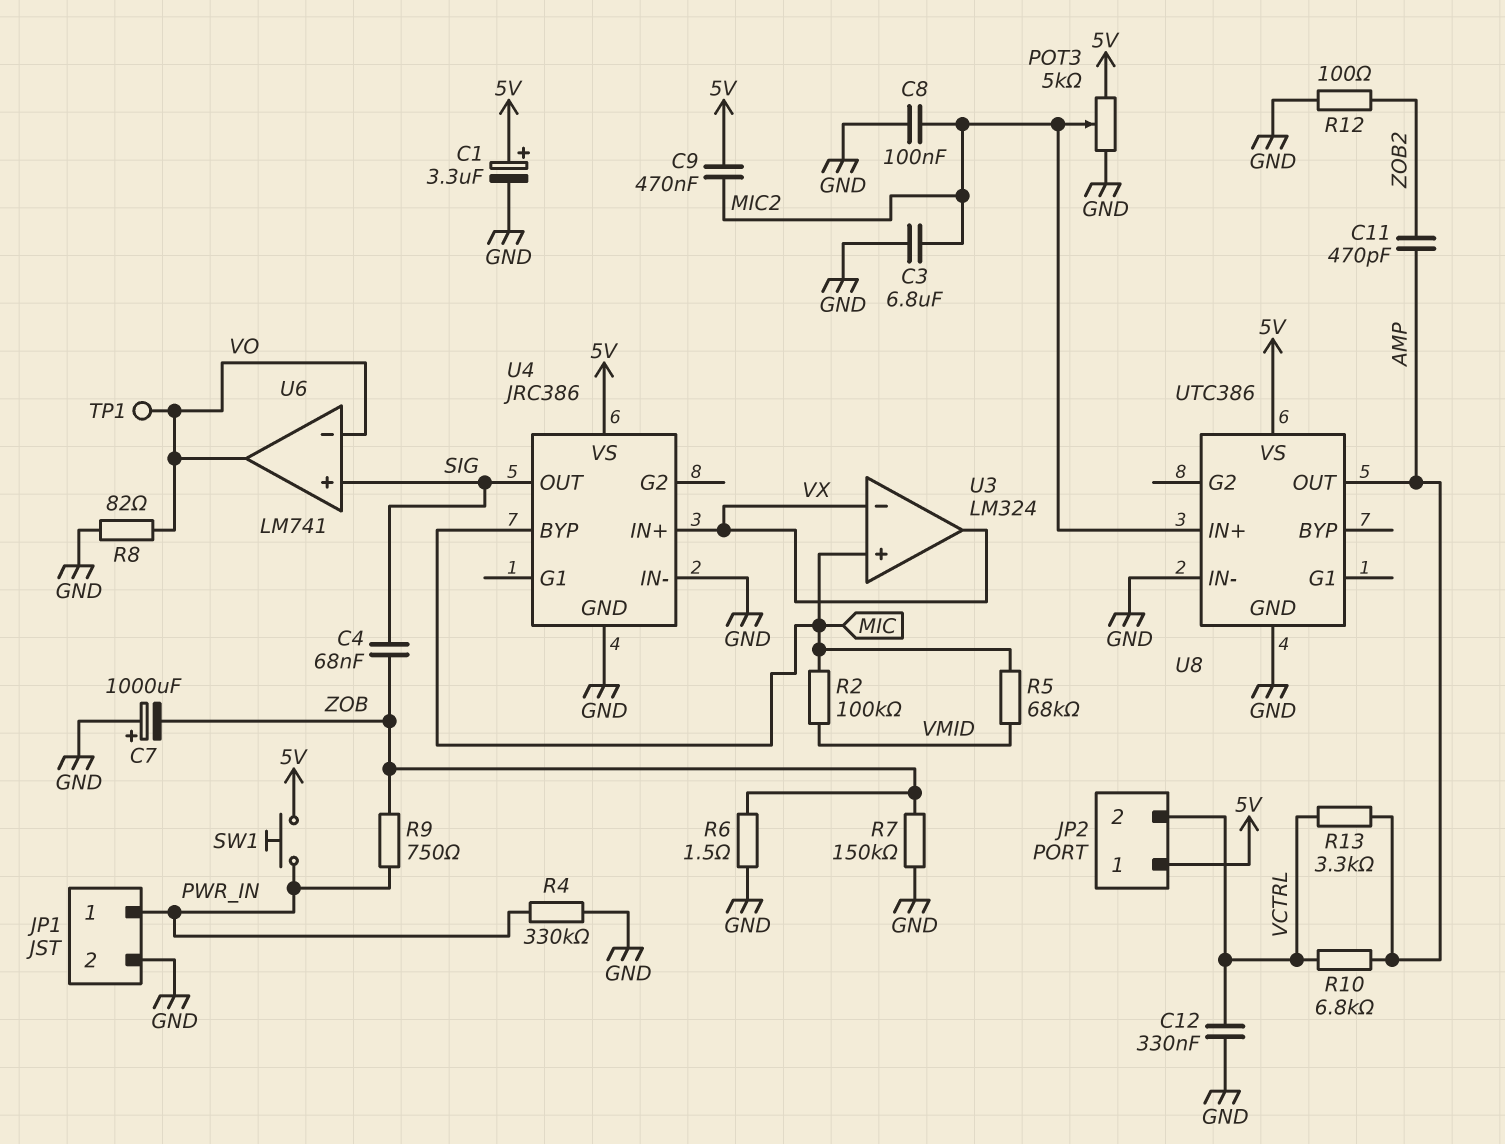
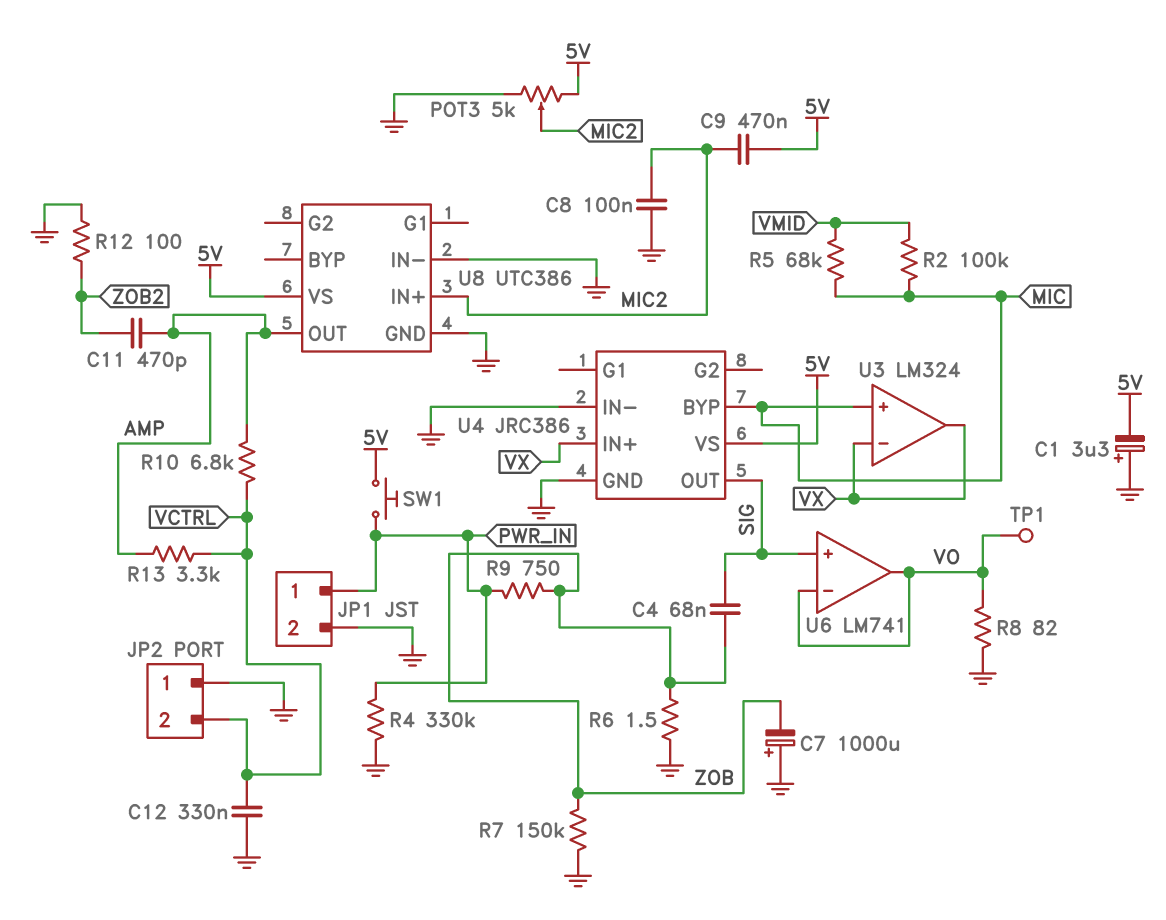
C1: 3.3uF (plus 5V, minus GND) -> 3.3uF (plus GND, minus 5V)
C3: 6.8uF (GND, MIC2) -> none
JP2 pin 1: 5V -> GND

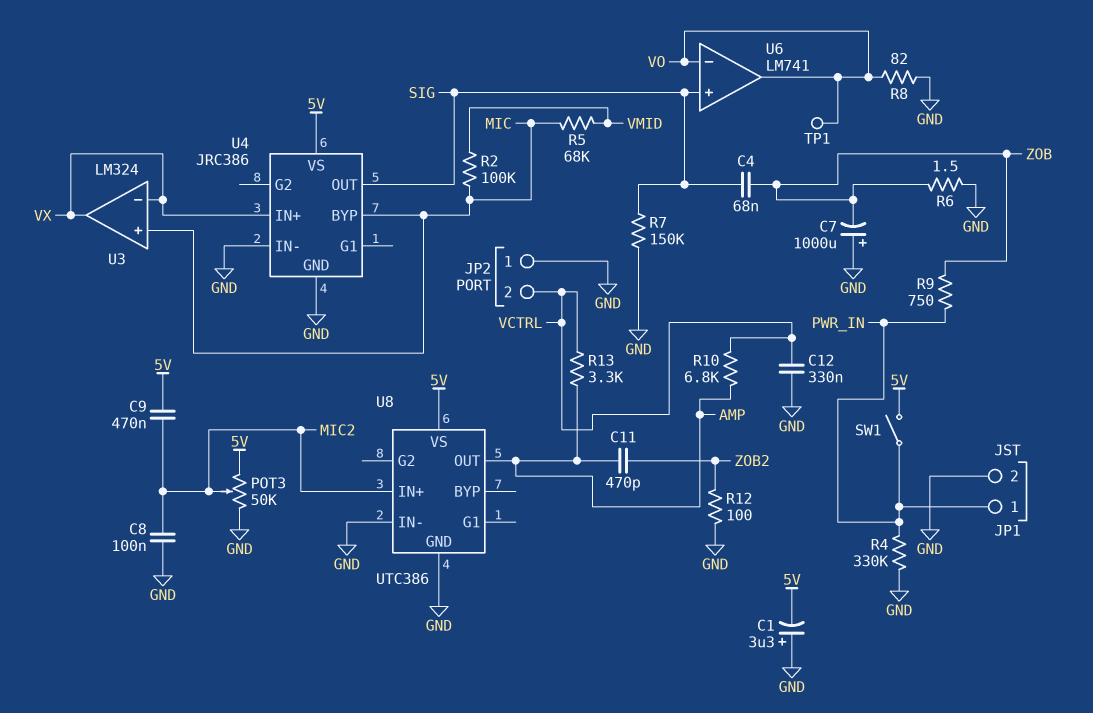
POT3: 5k (5V, GND, wiper MIC2) -> 50k (5V, GND, wiper MIC2)
R7: 150k (GND, ZOB) -> 150k (GND, SIG)
SW1: button (5V, PWR_IN) -> switch (5V, PWR_IN)

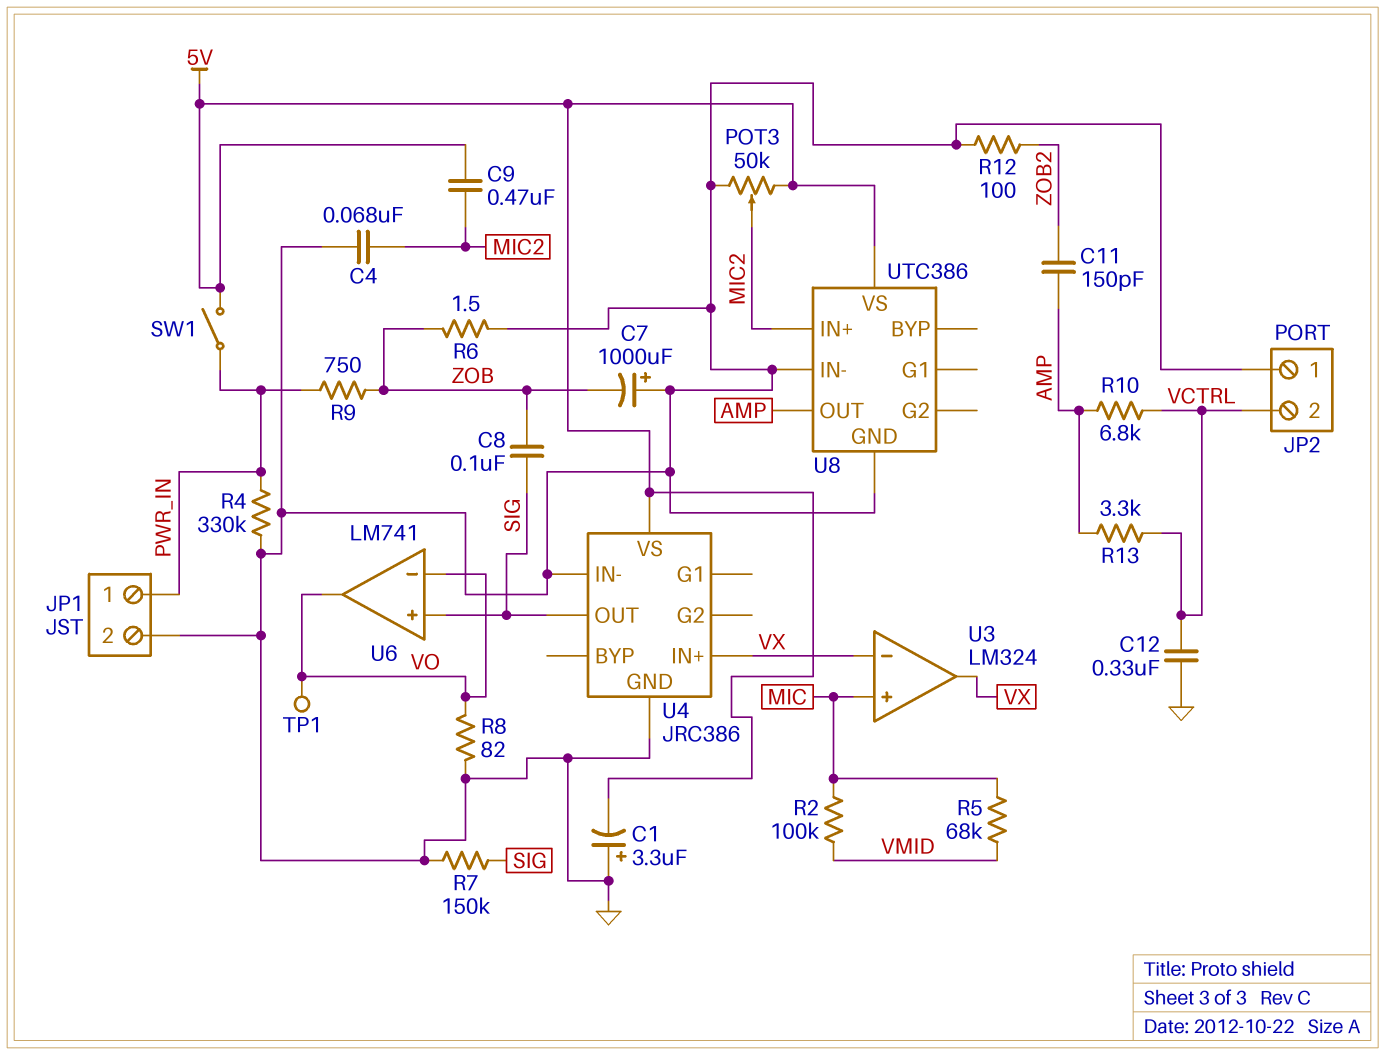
C4: 68nF (SIG, ZOB) -> 68nF (GND, MIC2)
C8: 100nF (GND, MIC2) -> 100nF (SIG, ZOB)
C11: 470pF (AMP, ZOB2) -> 150pF (AMP, ZOB2)
U4 pin BYP: MIC -> none

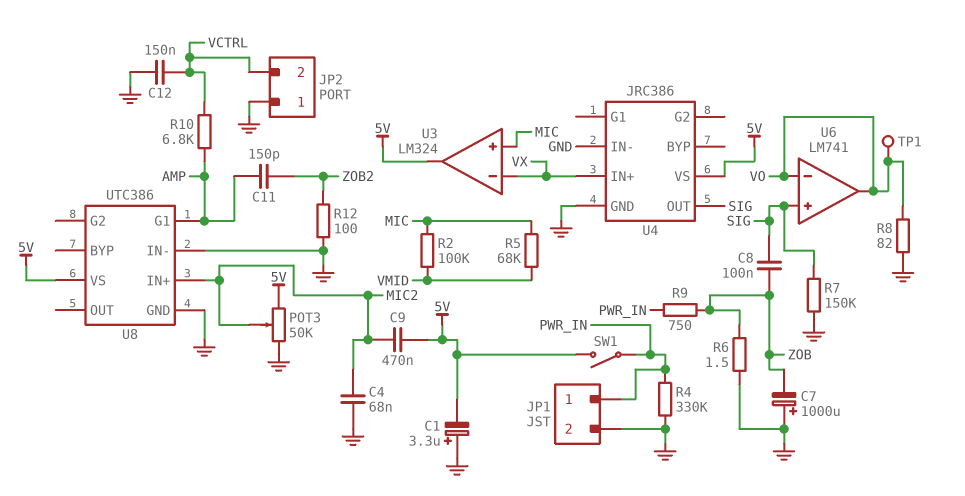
C12: 330nF (GND, VCTRL) -> 150nF (GND, VCTRL)
R13: 3.3k (AMP, VCTRL) -> none
U3 pin out: VX -> 5V
U8 pin G1: none -> AMP
U8 pin OUT: AMP -> none

